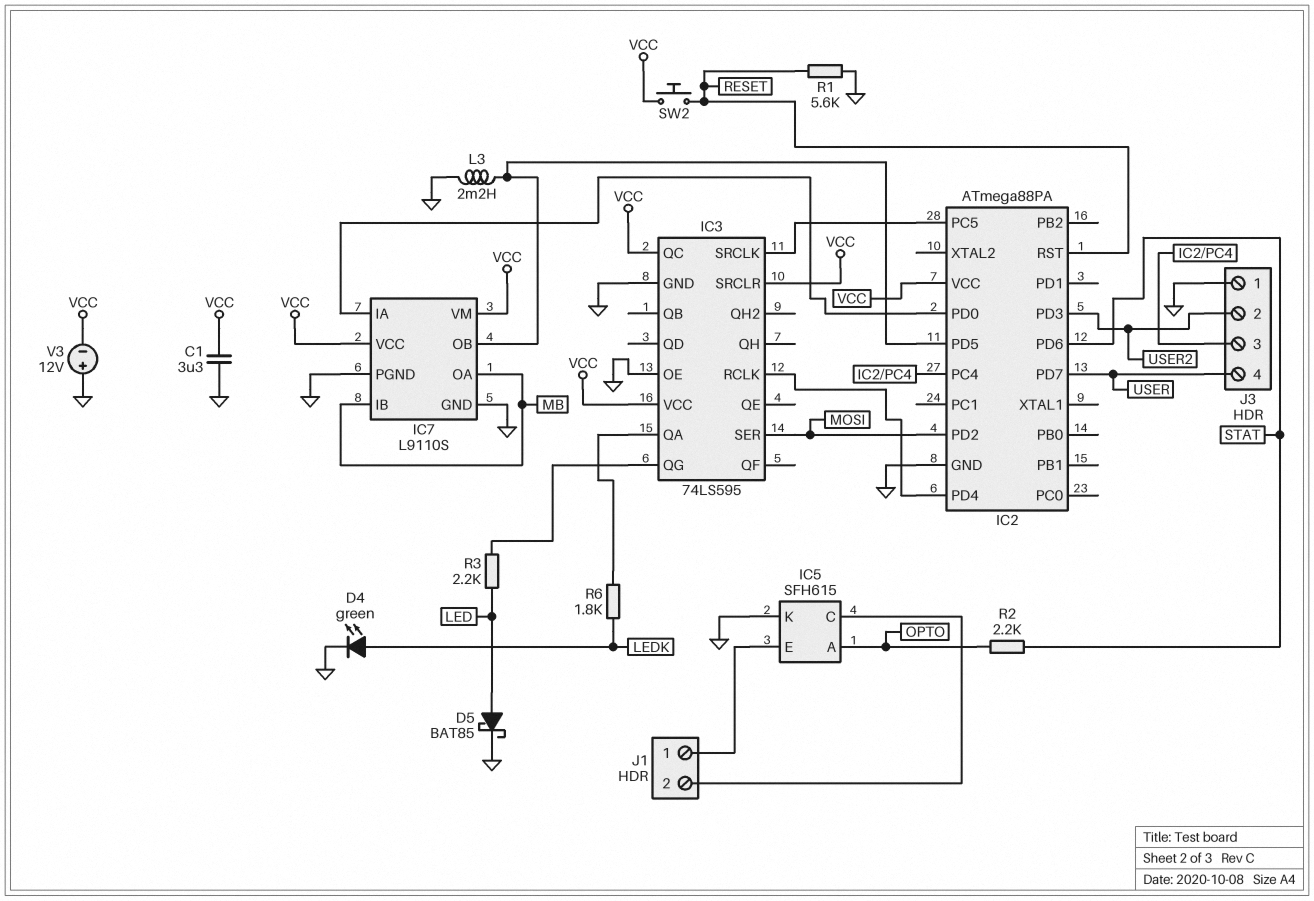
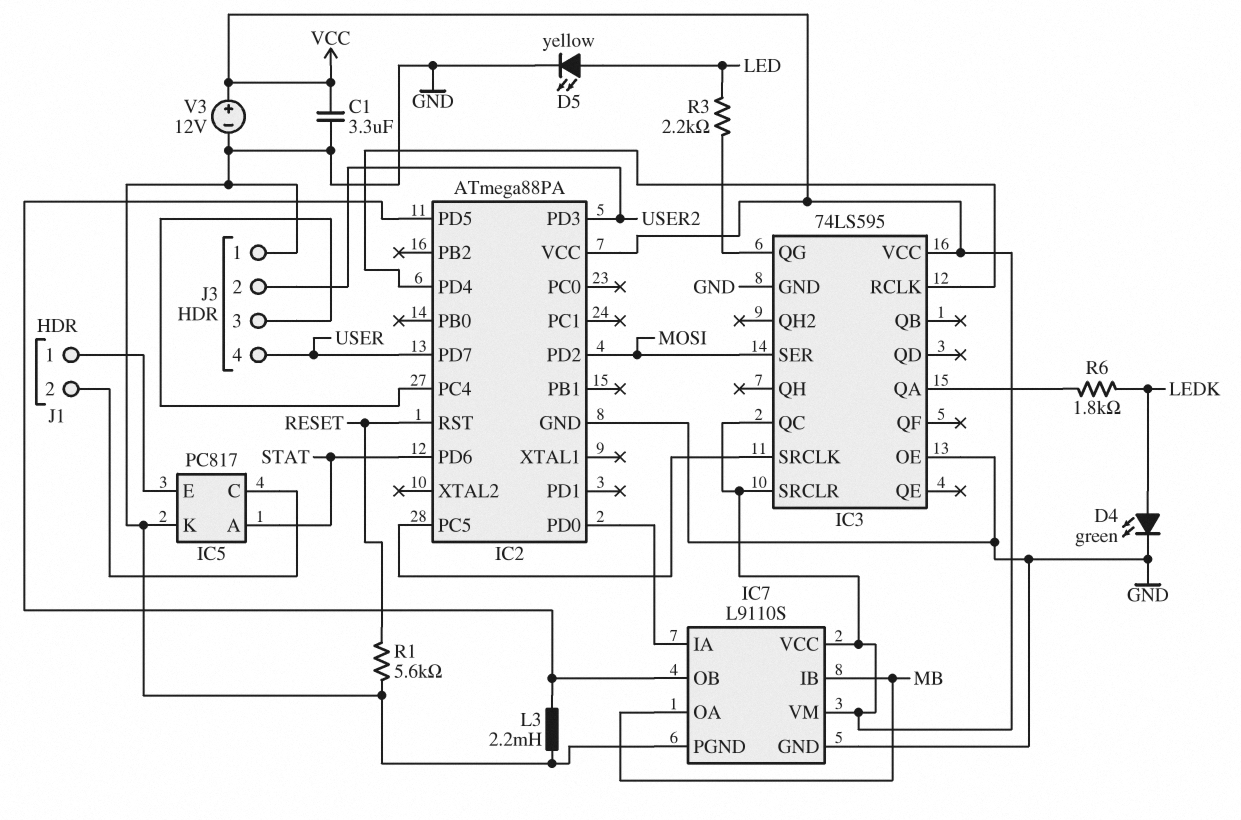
D5: schottky BAT85 (A LED, K GND) -> LED yellow (A LED, K GND)
IC5: SFH615 -> PC817
IC5 pin A: OPTO -> STAT
R2: 2.2k (OPTO, STAT) -> none
SW2: button (RESET, VCC) -> none
V3: 12V (plus GND, minus VCC) -> 12V (plus VCC, minus GND)

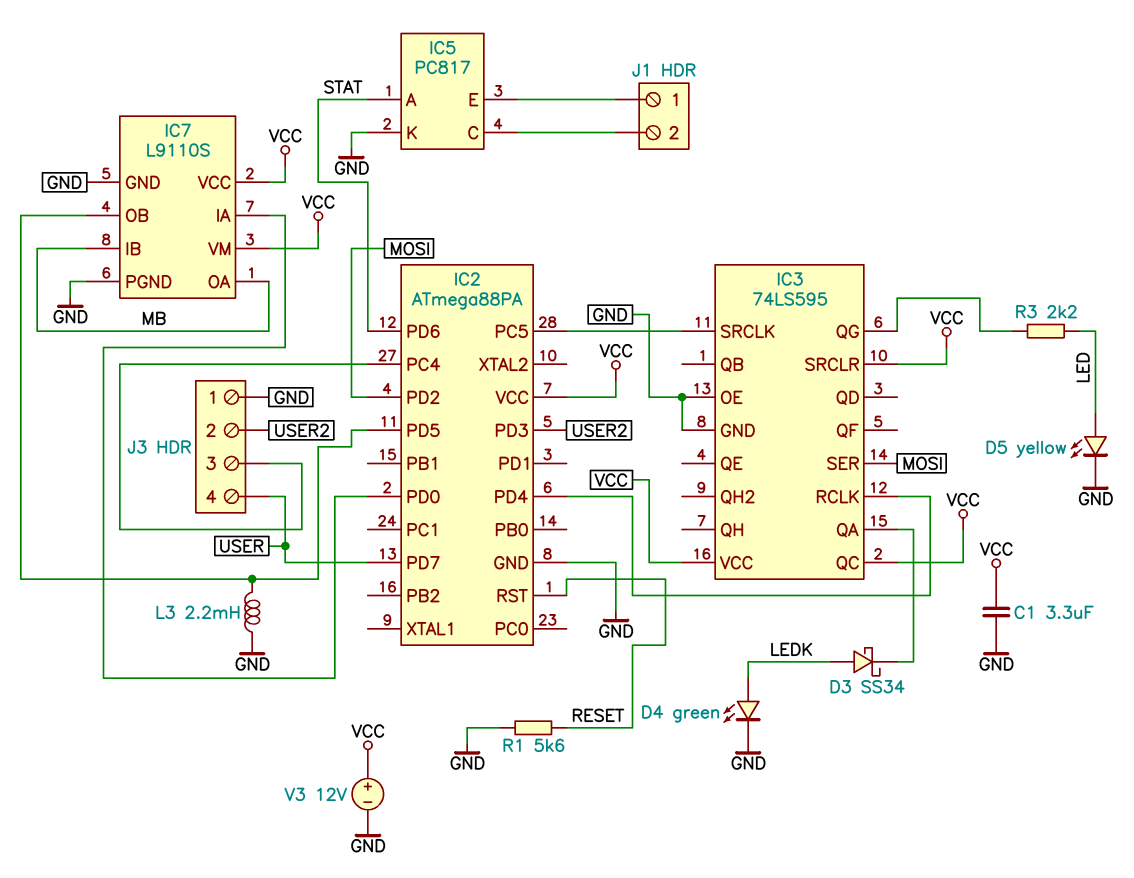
D3: none -> schottky SS34 (A LEDK, K IC3/QA)
R6: 1.8k (IC3/QA, LEDK) -> none

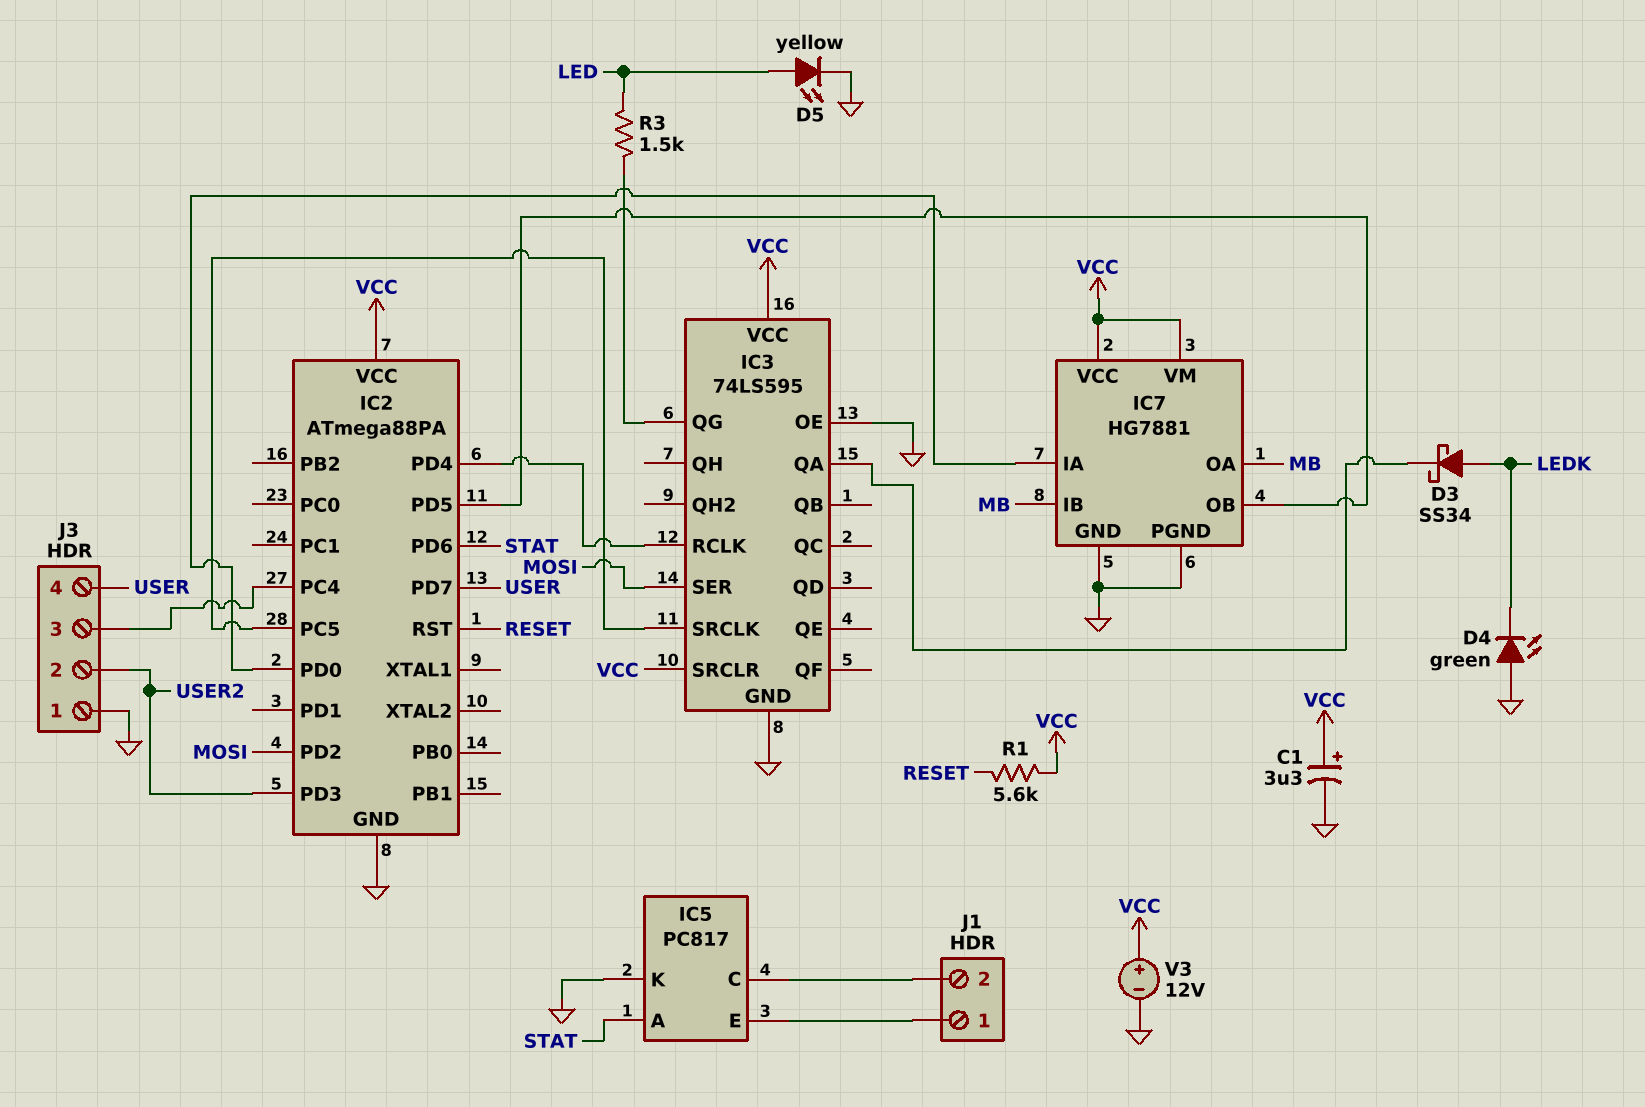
C1: 3.3uF (GND, VCC) -> 3.3uF (plus VCC, minus GND)
D4: LED green (A LEDK, K GND) -> LED green (A GND, K LEDK)
IC3 pin QC: VCC -> none
IC7: L9110S -> HG7881
L3: 2.2mH (GND, IC2/PD5) -> none
R1: 5.6k (GND, RESET) -> 5.6k (RESET, VCC)
R3: 2.2k (IC3/QG, LED) -> 1.5k (IC3/QG, LED)

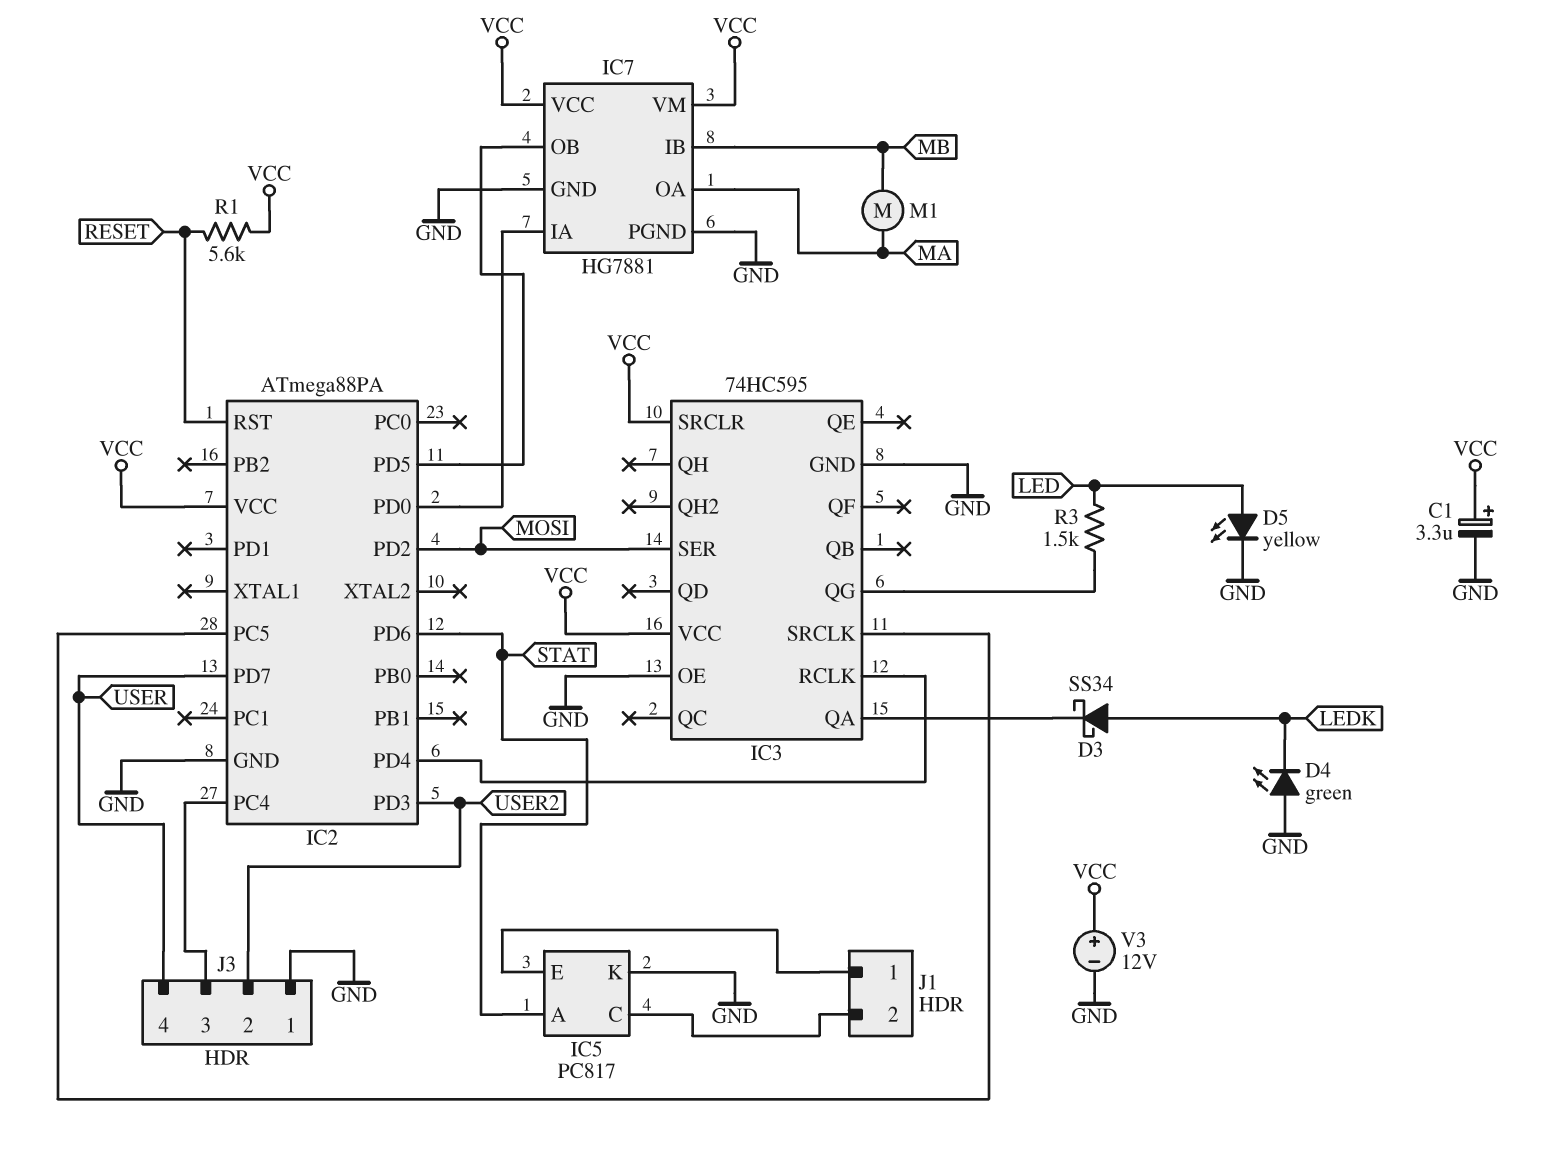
IC3: 74LS595 -> 74HC595
IC7 pin OA: MB -> MA
M1: none -> motor (MA, MB)

